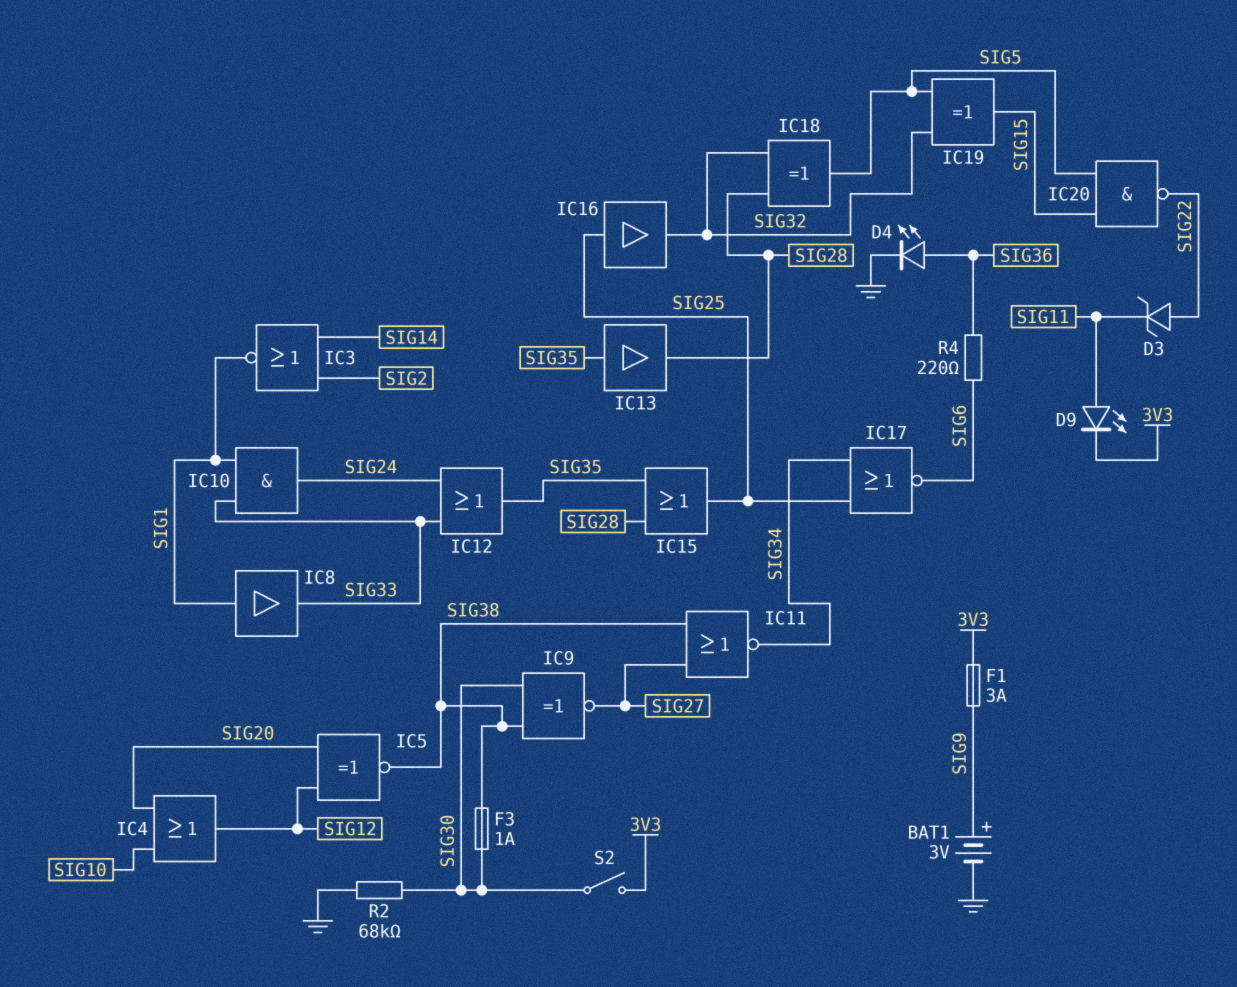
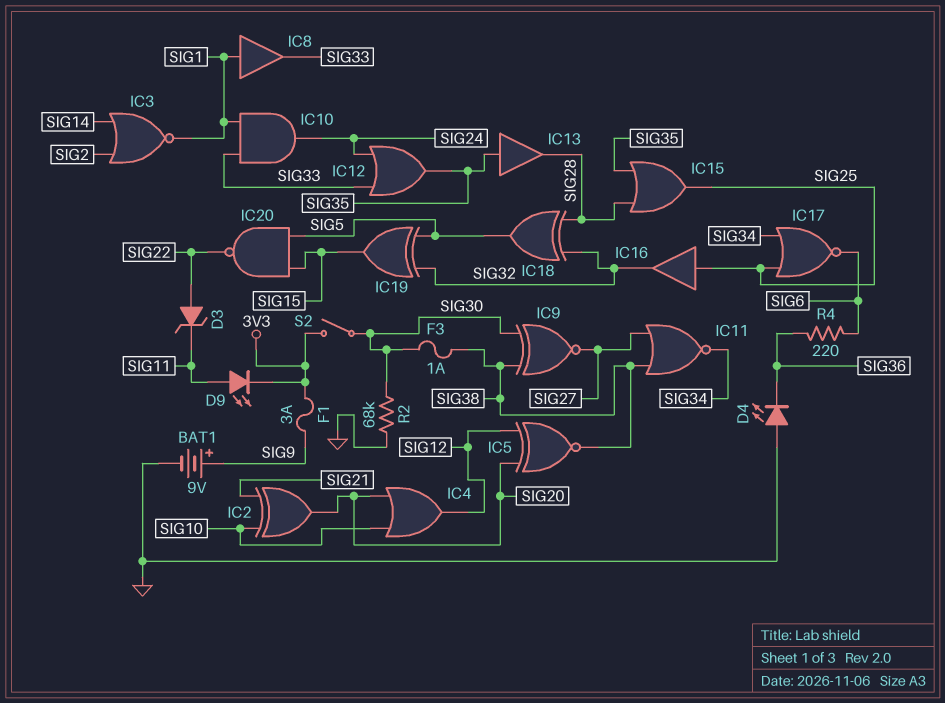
BAT1: 3V (plus SIG9, minus GND) -> 9V (plus SIG9, minus GND)
D4: LED (A SIG36, K GND) -> LED (A GND, K SIG36)
IC2: none -> XOR (in SIG10, in SIG21, out SIG20)

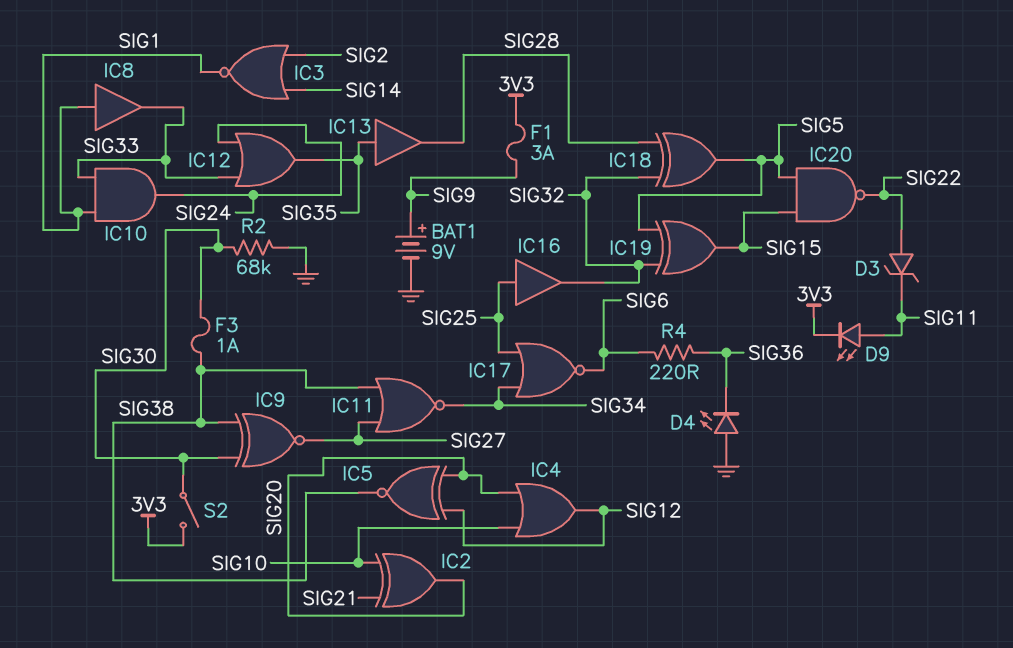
IC15: OR (in SIG28, in SIG35, out SIG25) -> none

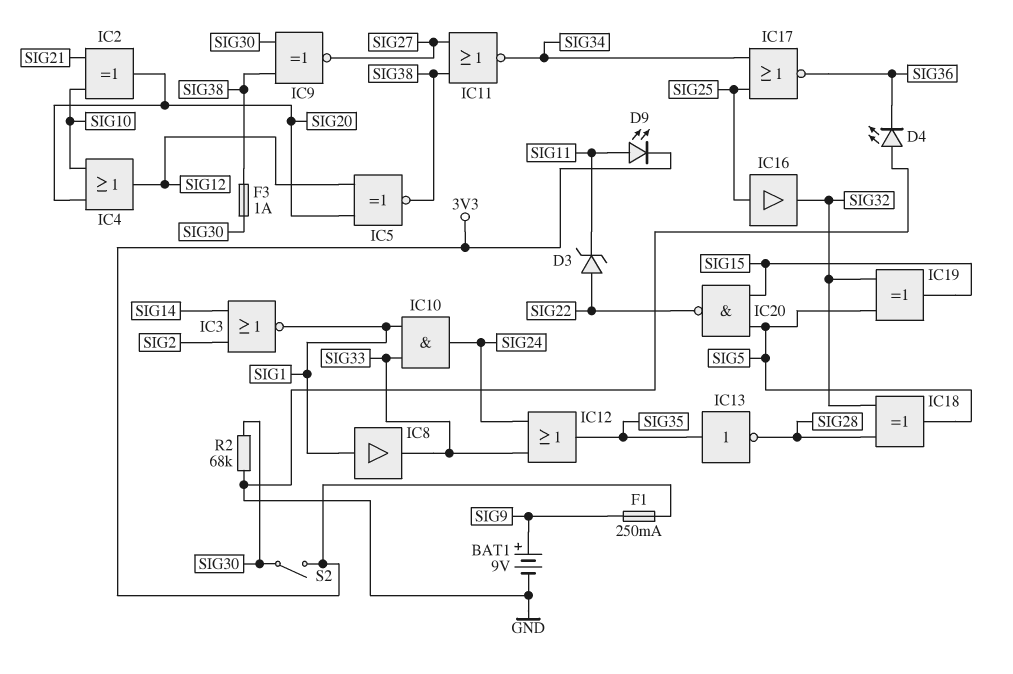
F1: 3A (3V3, SIG9) -> 250mA (3V3, SIG9)
IC13: buffer (in SIG35, out SIG28) -> NOT (in SIG35, out SIG28)
IC17: NOR (in SIG25, in SIG34, out SIG6) -> NOR (in SIG25, in SIG34, out SIG36)
R4: 220 (SIG6, SIG36) -> none

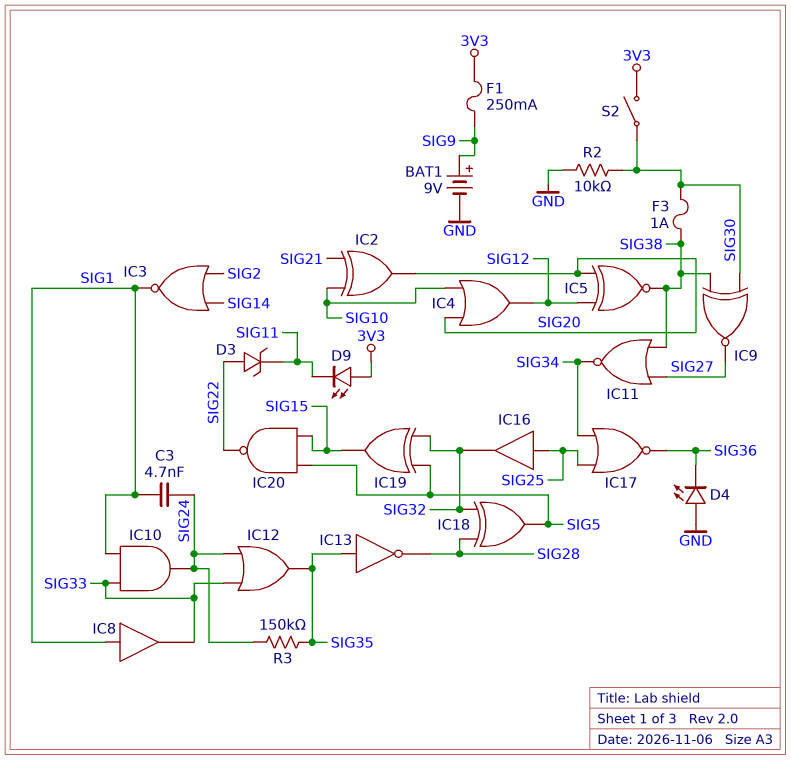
C3: none -> 4.7nF (SIG1, SIG24)
D9: LED (A SIG11, K 3V3) -> LED (A 3V3, K SIG11)
R2: 68k (GND, SIG30) -> 10k (GND, SIG30)
R3: none -> 150k (SIG24, SIG35)

